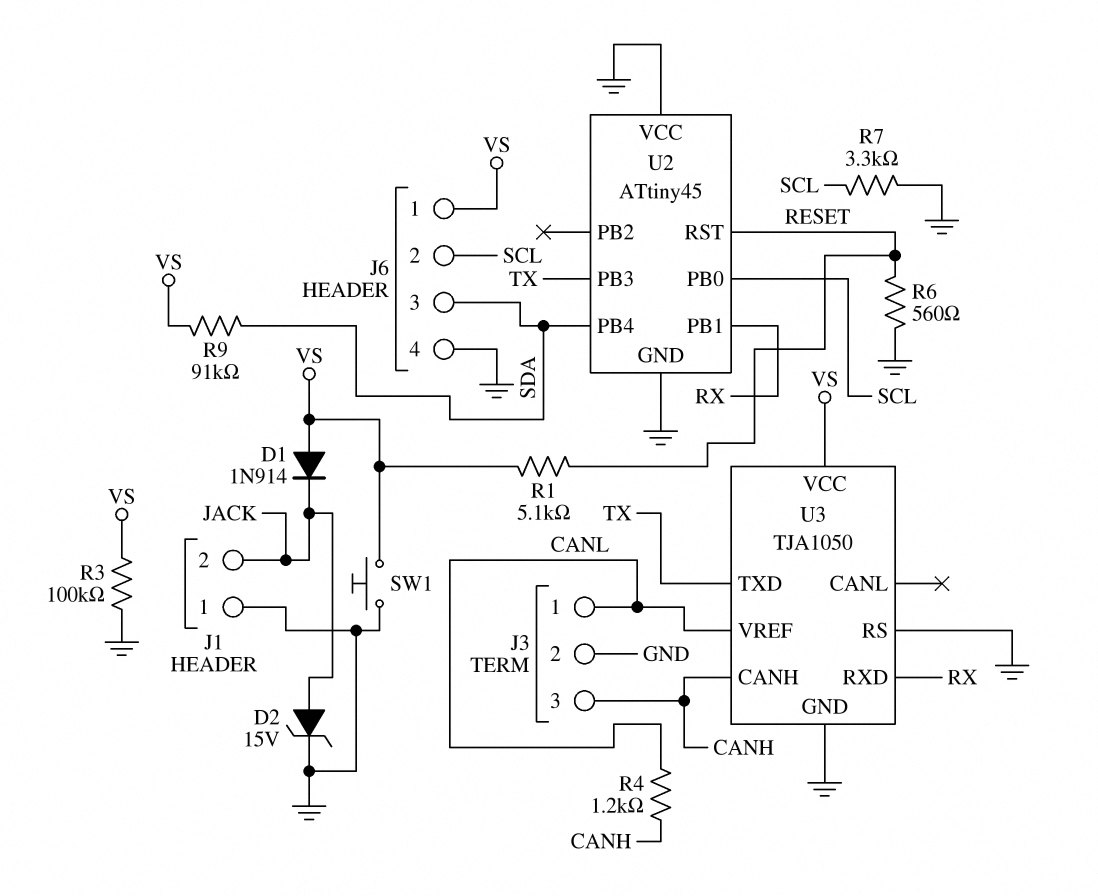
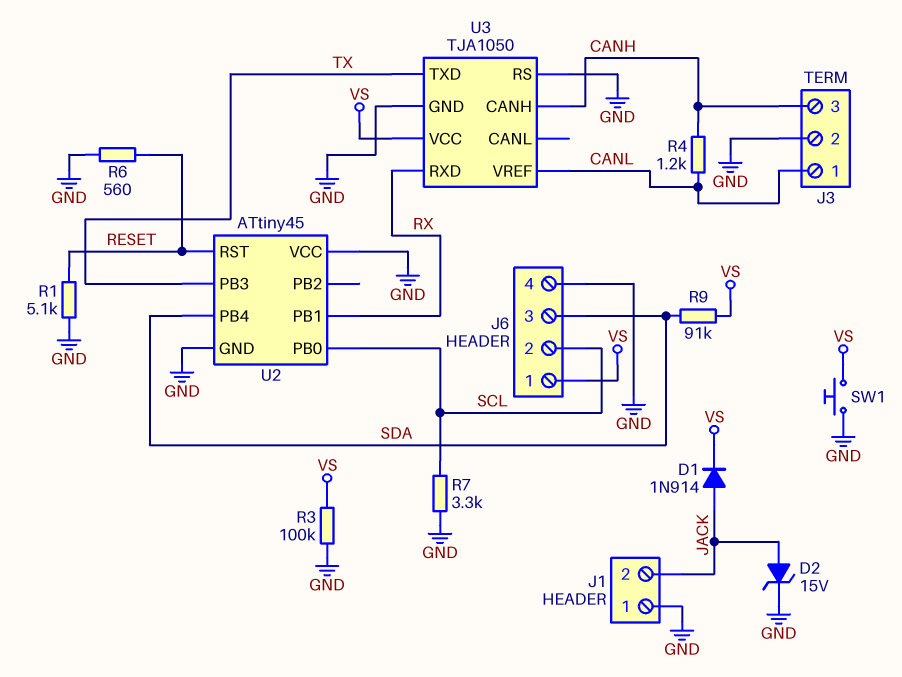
D1: diode 1N914 (A VS, K JACK) -> diode 1N914 (A JACK, K VS)
R1: 5.1k (RESET, VS) -> 5.1k (GND, RESET)

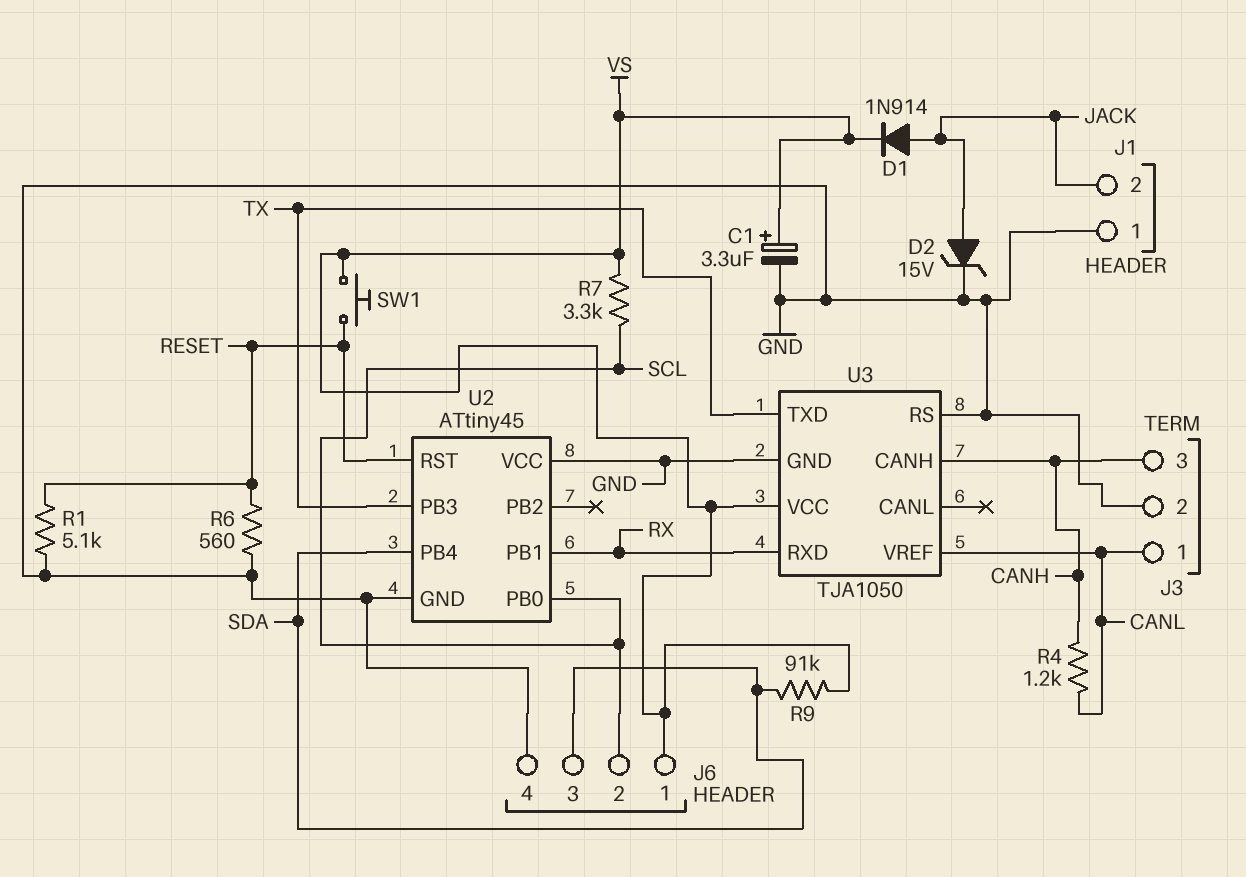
C1: none -> 3.3uF (plus VS, minus GND)
R3: 100k (GND, VS) -> none
R7: 3.3k (GND, SCL) -> 3.3k (SCL, VS)
SW1: button (GND, VS) -> button (RESET, VS)

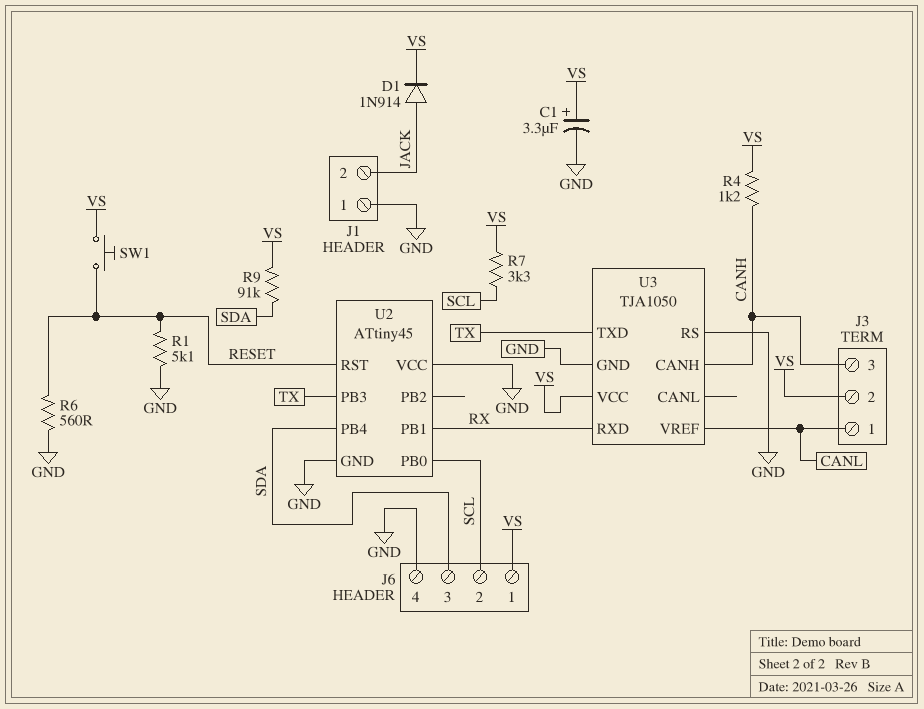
D2: zener 15V (A JACK, K GND) -> none
J3 pin 2: GND -> VS
R4: 1.2k (CANH, CANL) -> 1.2k (CANH, VS)

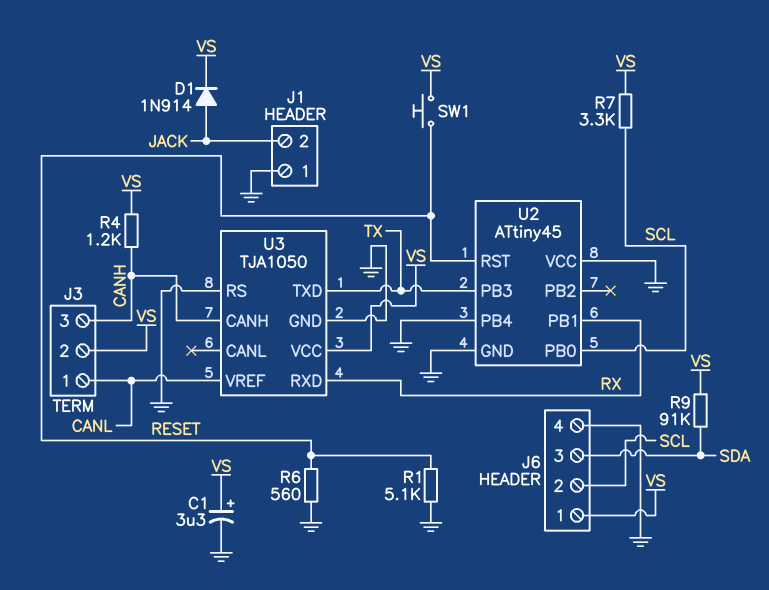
U2 pin PB4: SDA -> GND

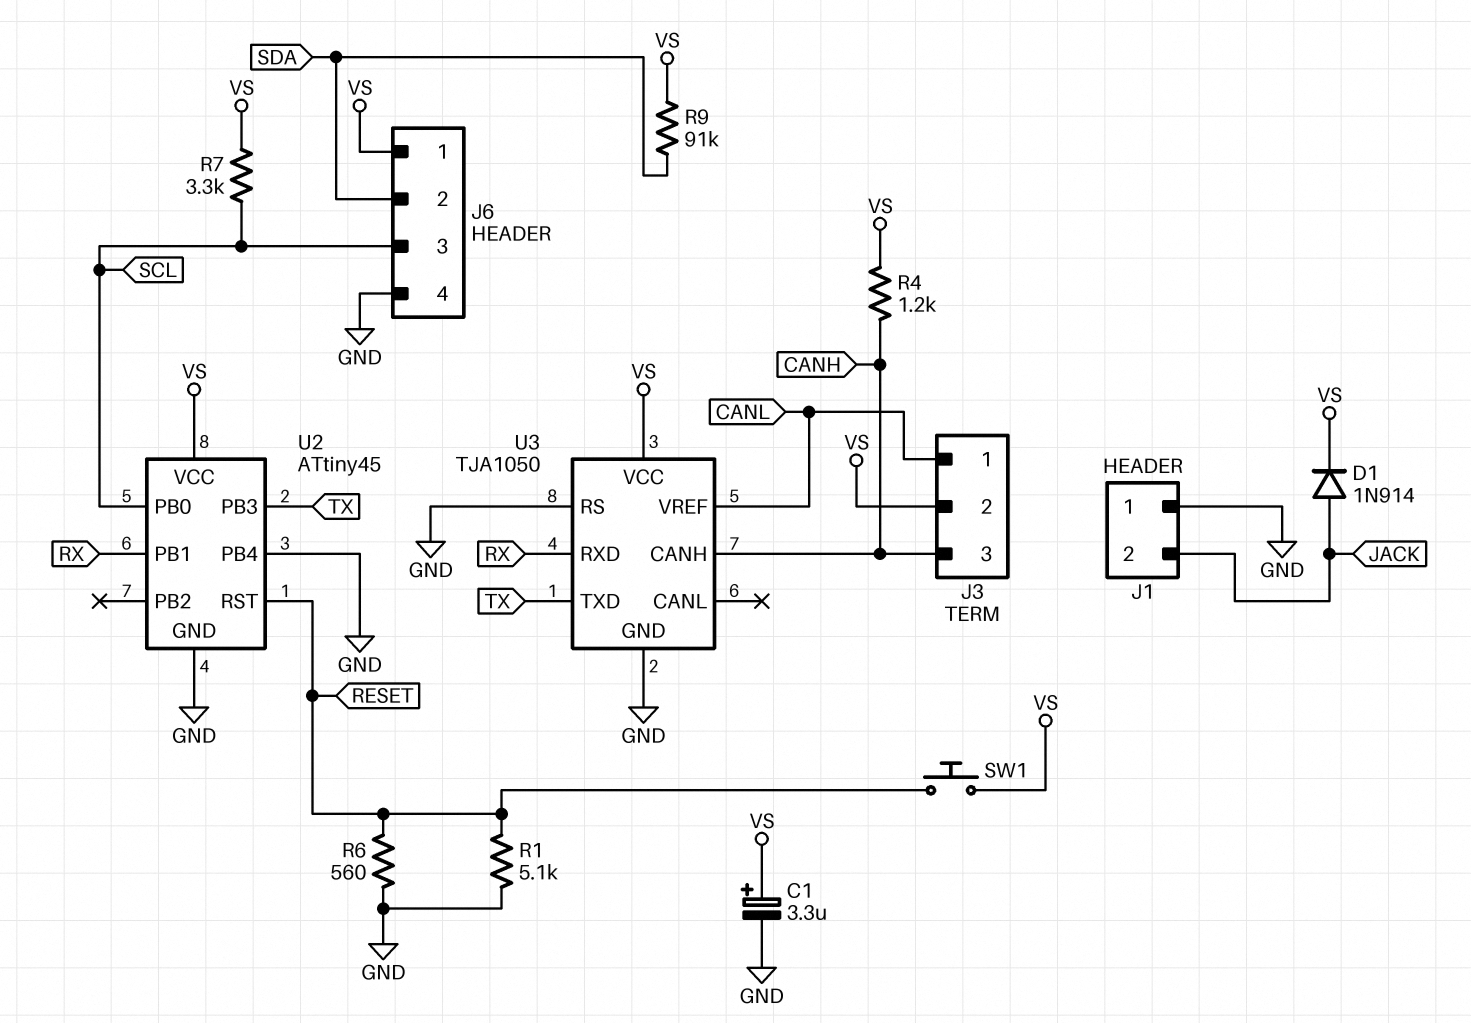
J6 pin 2: SCL -> SDA
J6 pin 3: SDA -> SCL
U2 pin VCC: GND -> VS

